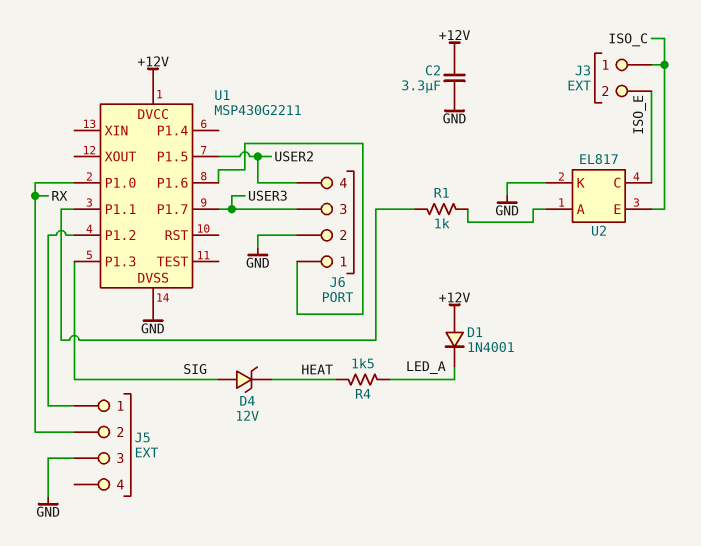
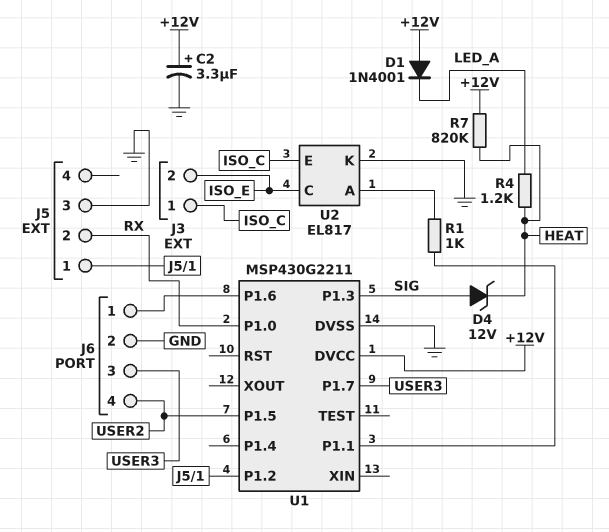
C2: 3.3uF (+12V, GND) -> 3.3uF (plus +12V, minus GND)
R4: 1.5k (HEAT, LED_A) -> 1.2k (HEAT, LED_A)
R7: none -> 820k (+12V, HEAT)

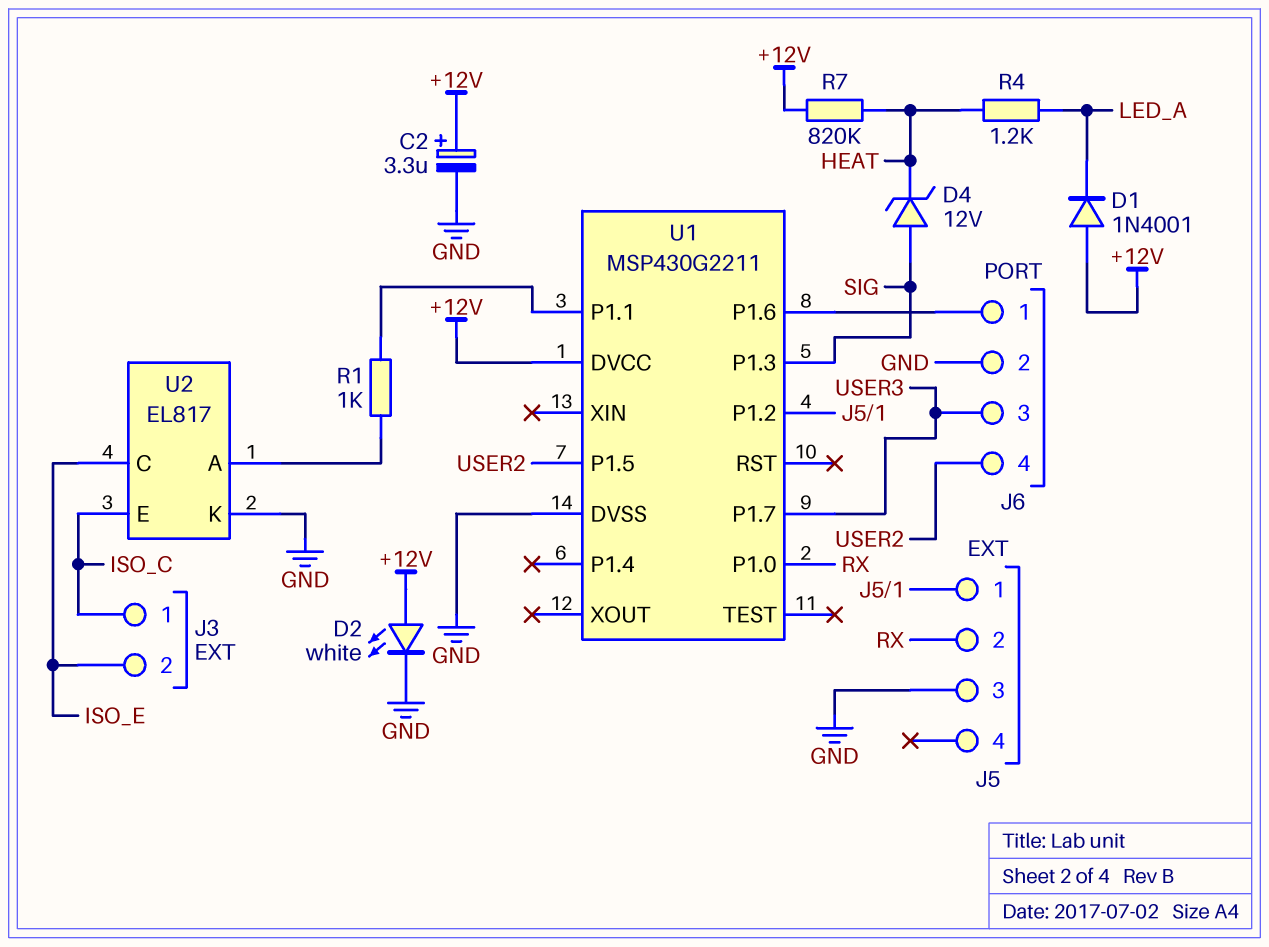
D2: none -> LED white (A +12V, K GND)

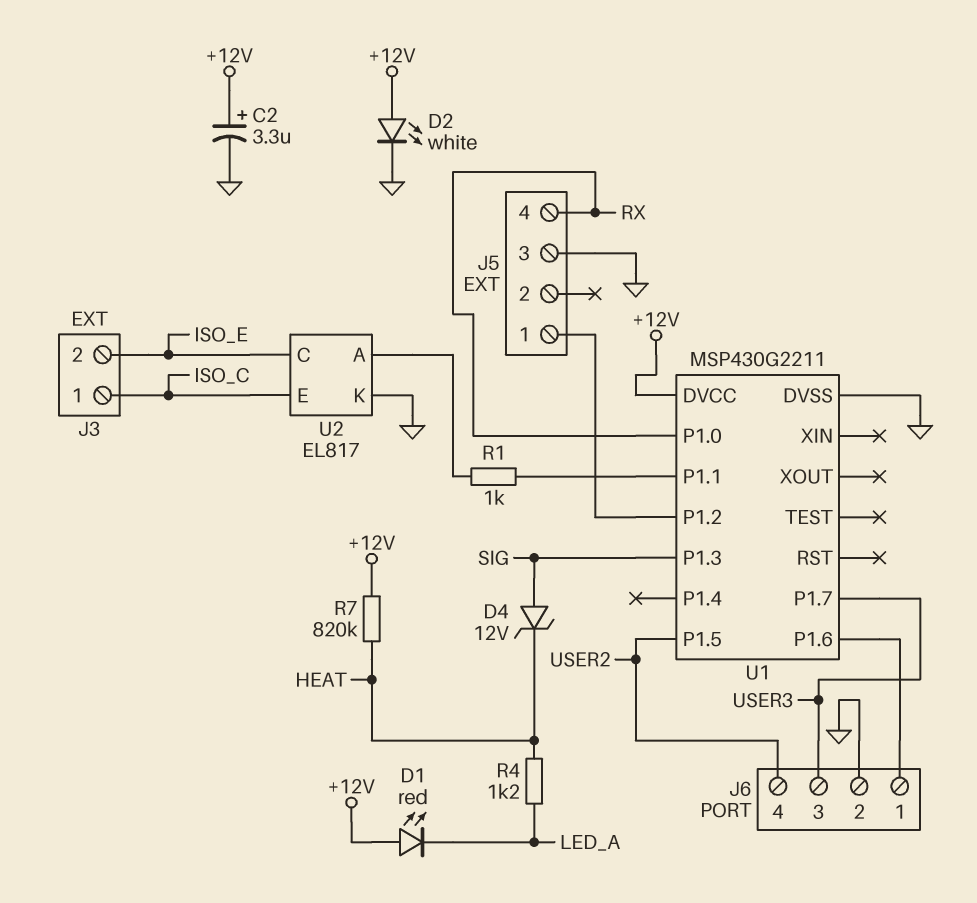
D1: diode 1N4001 (A +12V, K LED_A) -> LED red (A +12V, K LED_A)
J5 pin 2: RX -> none
J5 pin 4: none -> RX

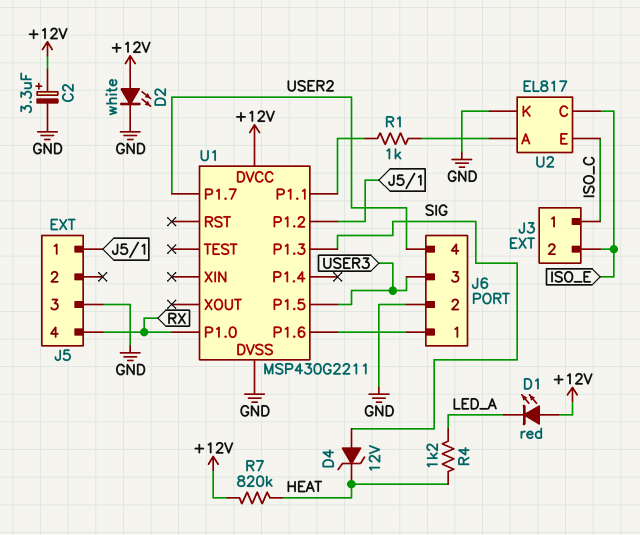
U1 pin P1.5: USER2 -> USER3
U1 pin P1.7: USER3 -> USER2

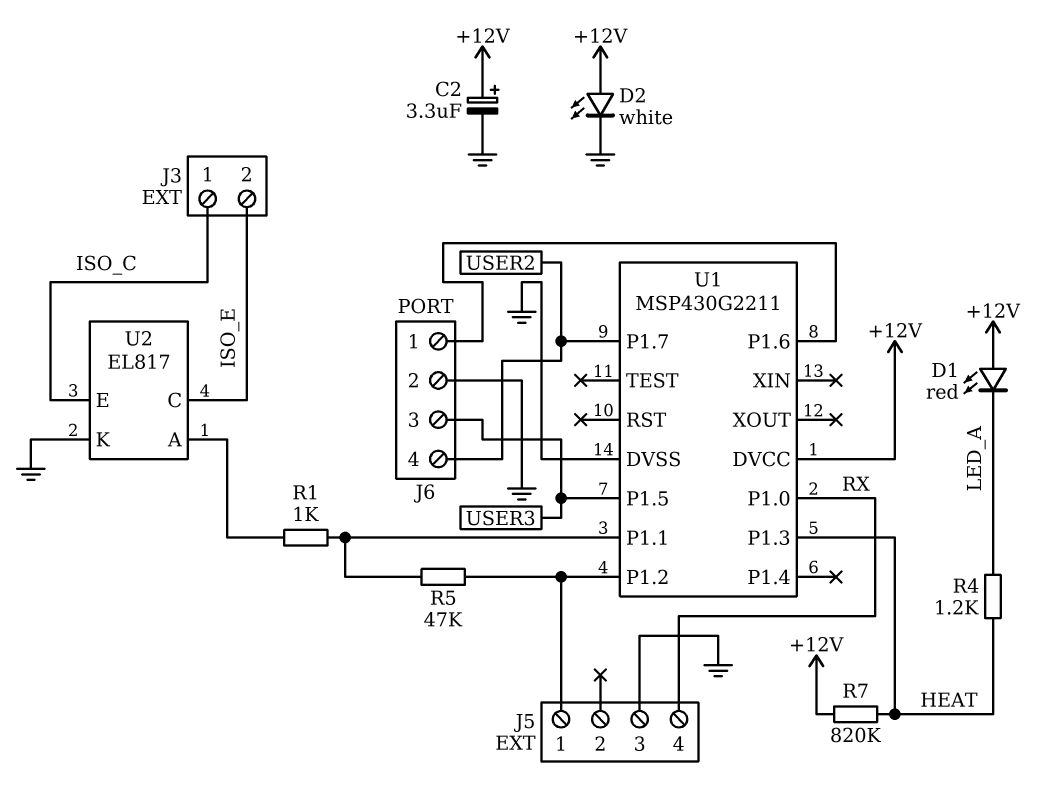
D4: zener 12V (A SIG, K HEAT) -> none
R5: none -> 47k (J5/1, U1/P1.1)
U1 pin P1.3: SIG -> HEAT

